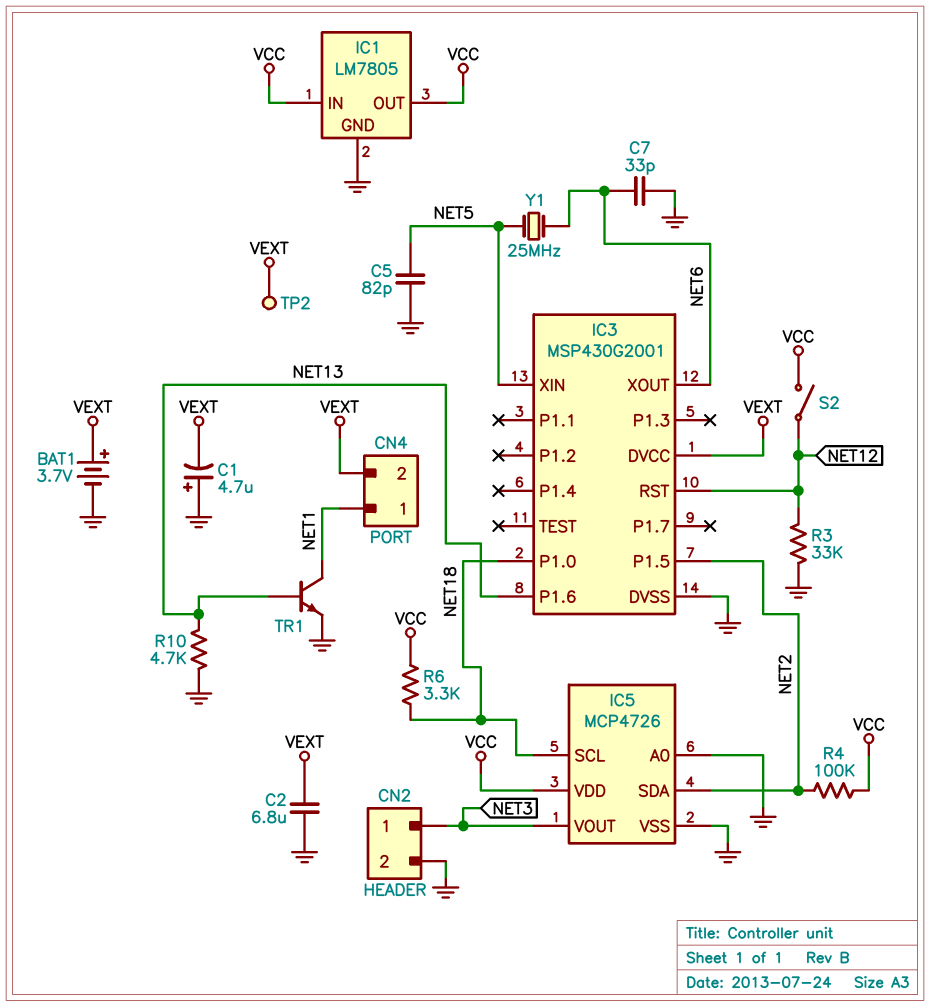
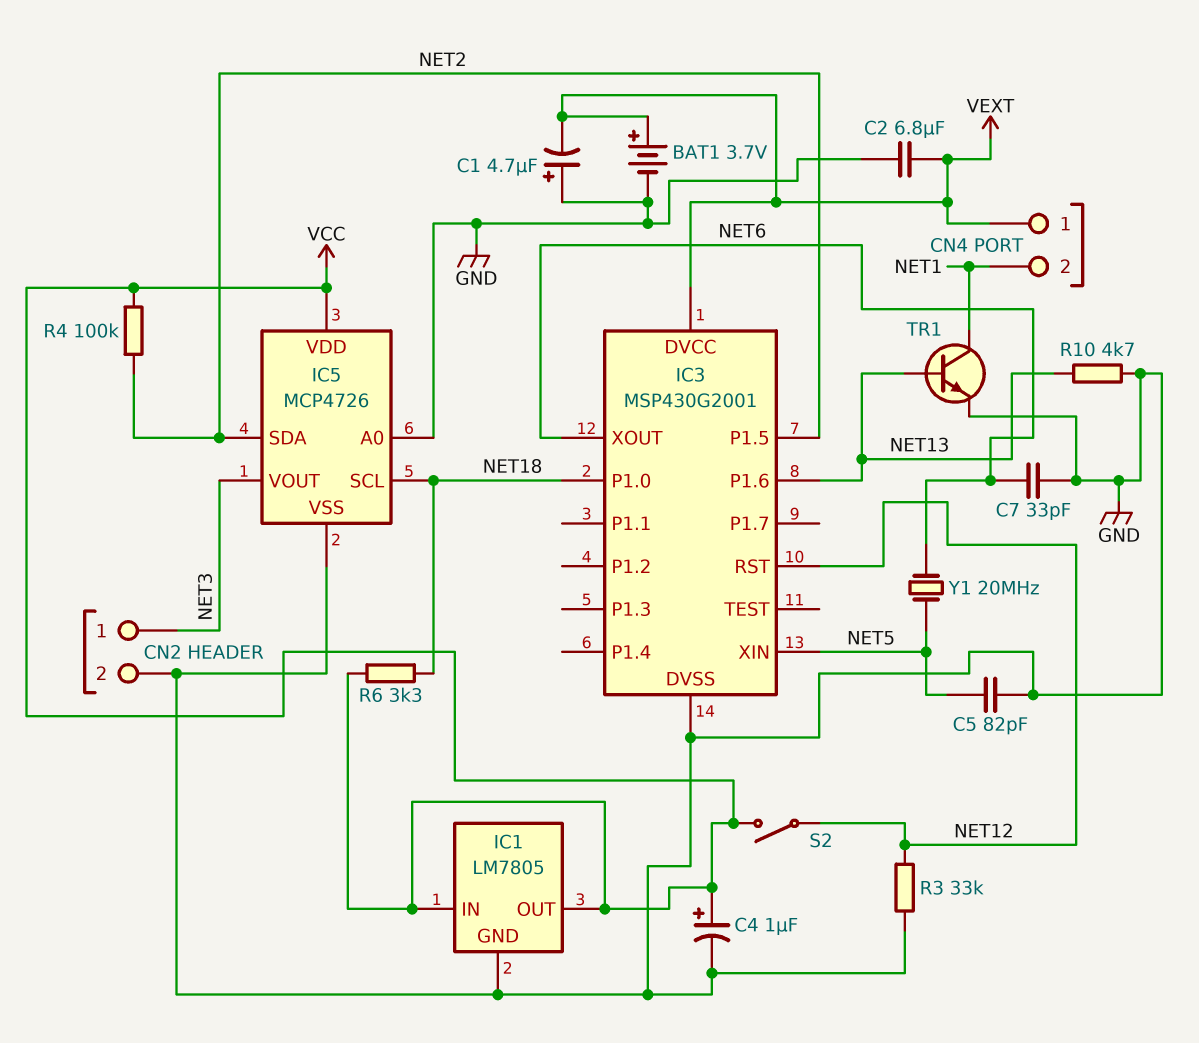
C4: none -> 1uF (plus VCC, minus GND)
CN4 pin 1: NET1 -> VEXT
CN4 pin 2: VEXT -> NET1
TP2: test point (VEXT) -> none
Y1: 25MHz (NET5, NET6) -> 20MHz (NET5, NET6)

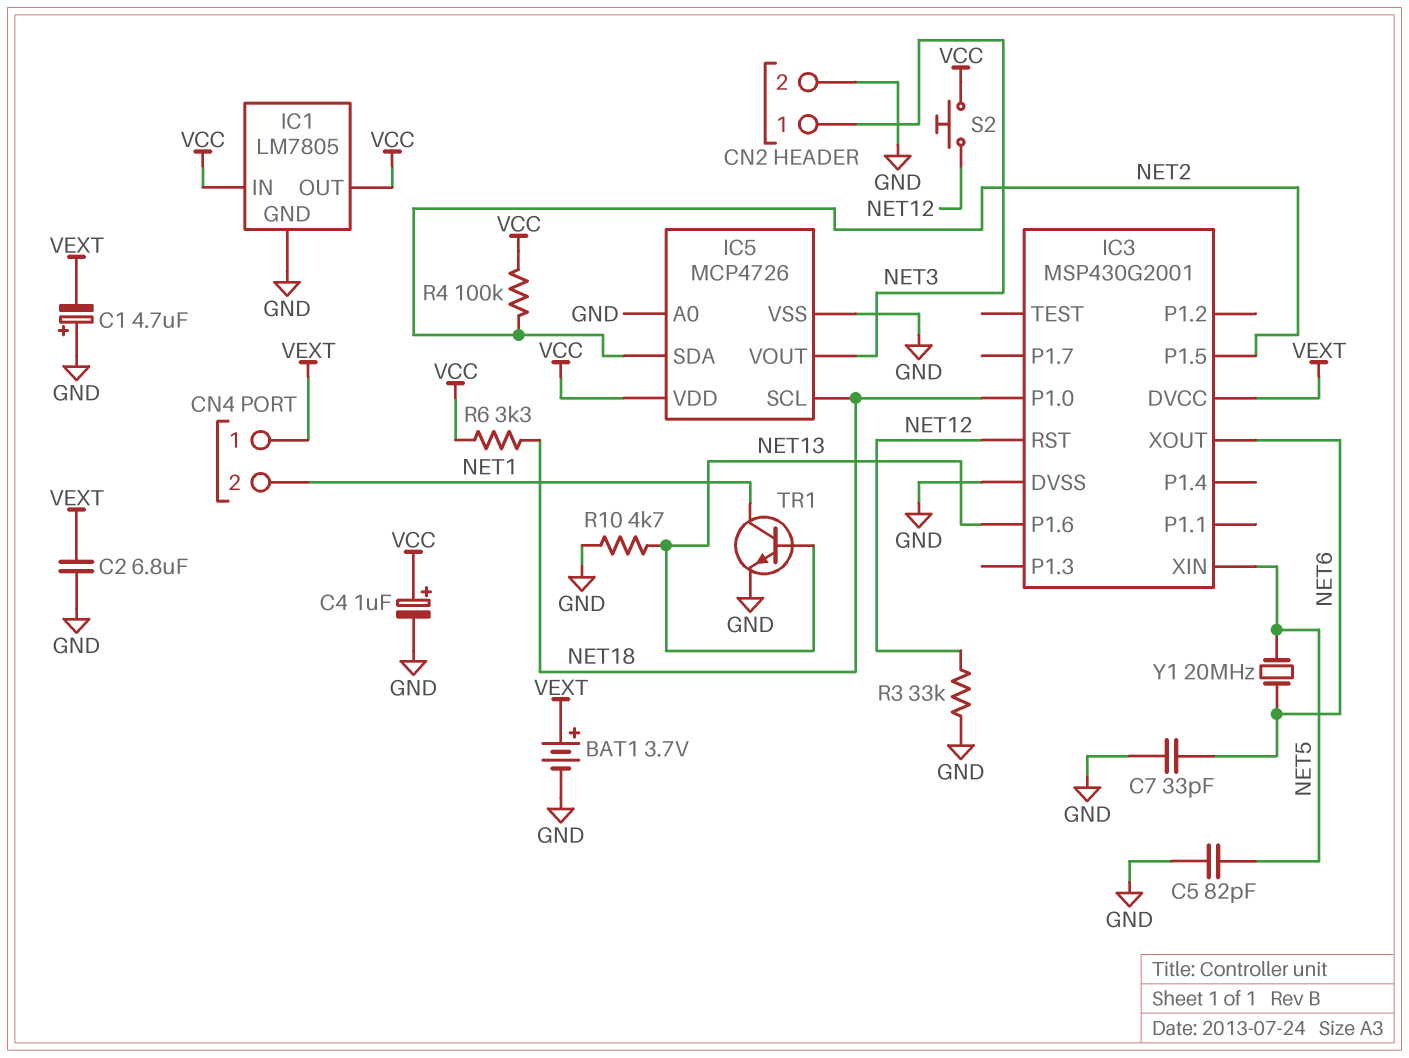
S2: switch (NET12, VCC) -> button (NET12, VCC)

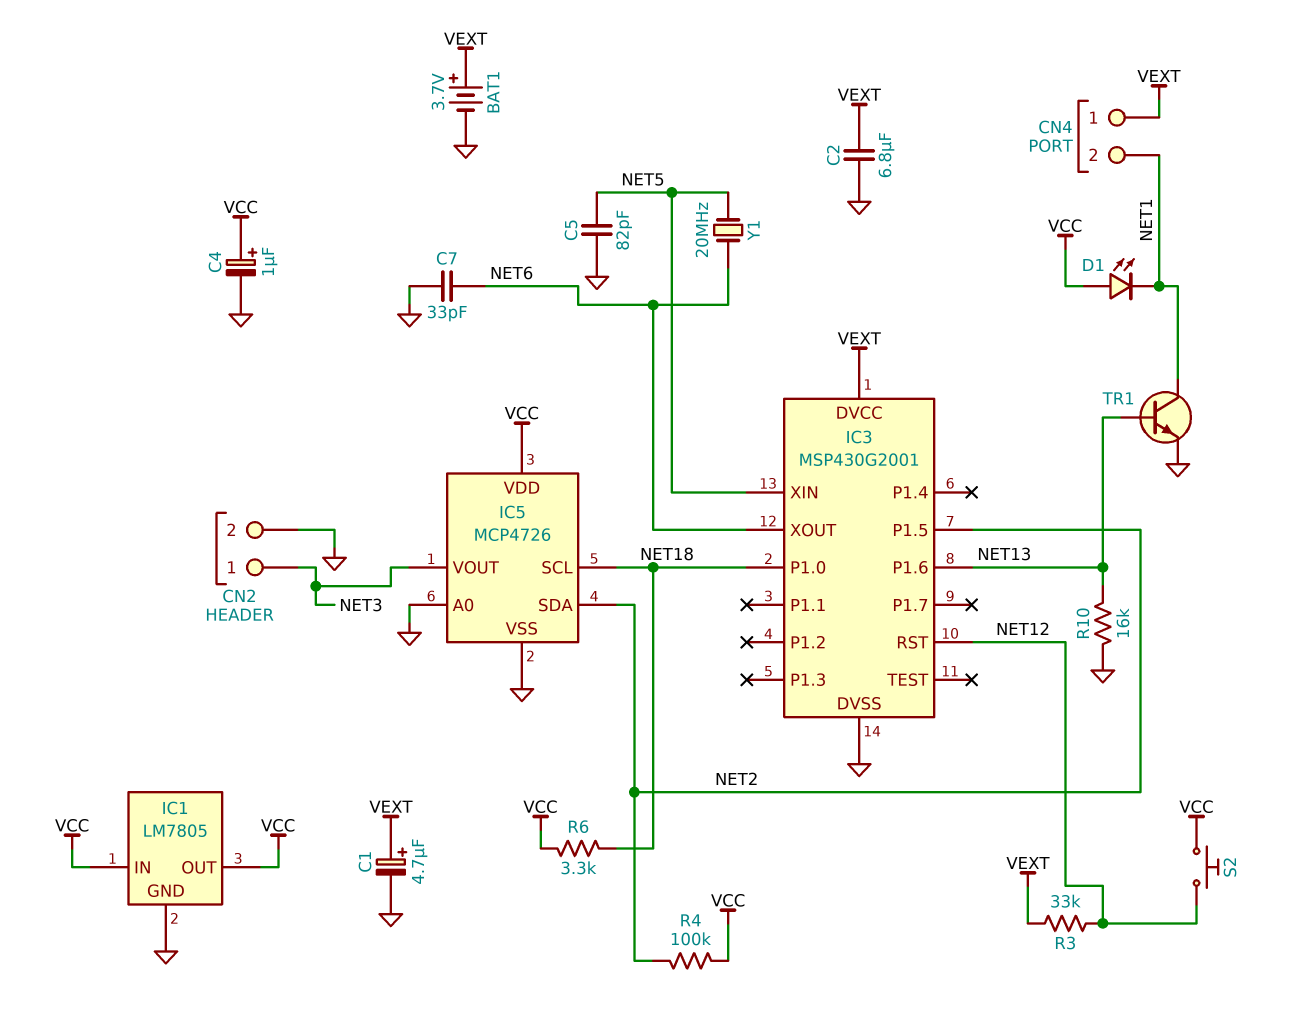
C1: 4.7uF (plus GND, minus VEXT) -> 4.7uF (plus VEXT, minus GND)
D1: none -> LED (A VCC, K NET1)
R3: 33k (GND, NET12) -> 33k (NET12, VEXT)
R10: 4.7k (GND, NET13) -> 16k (GND, NET13)

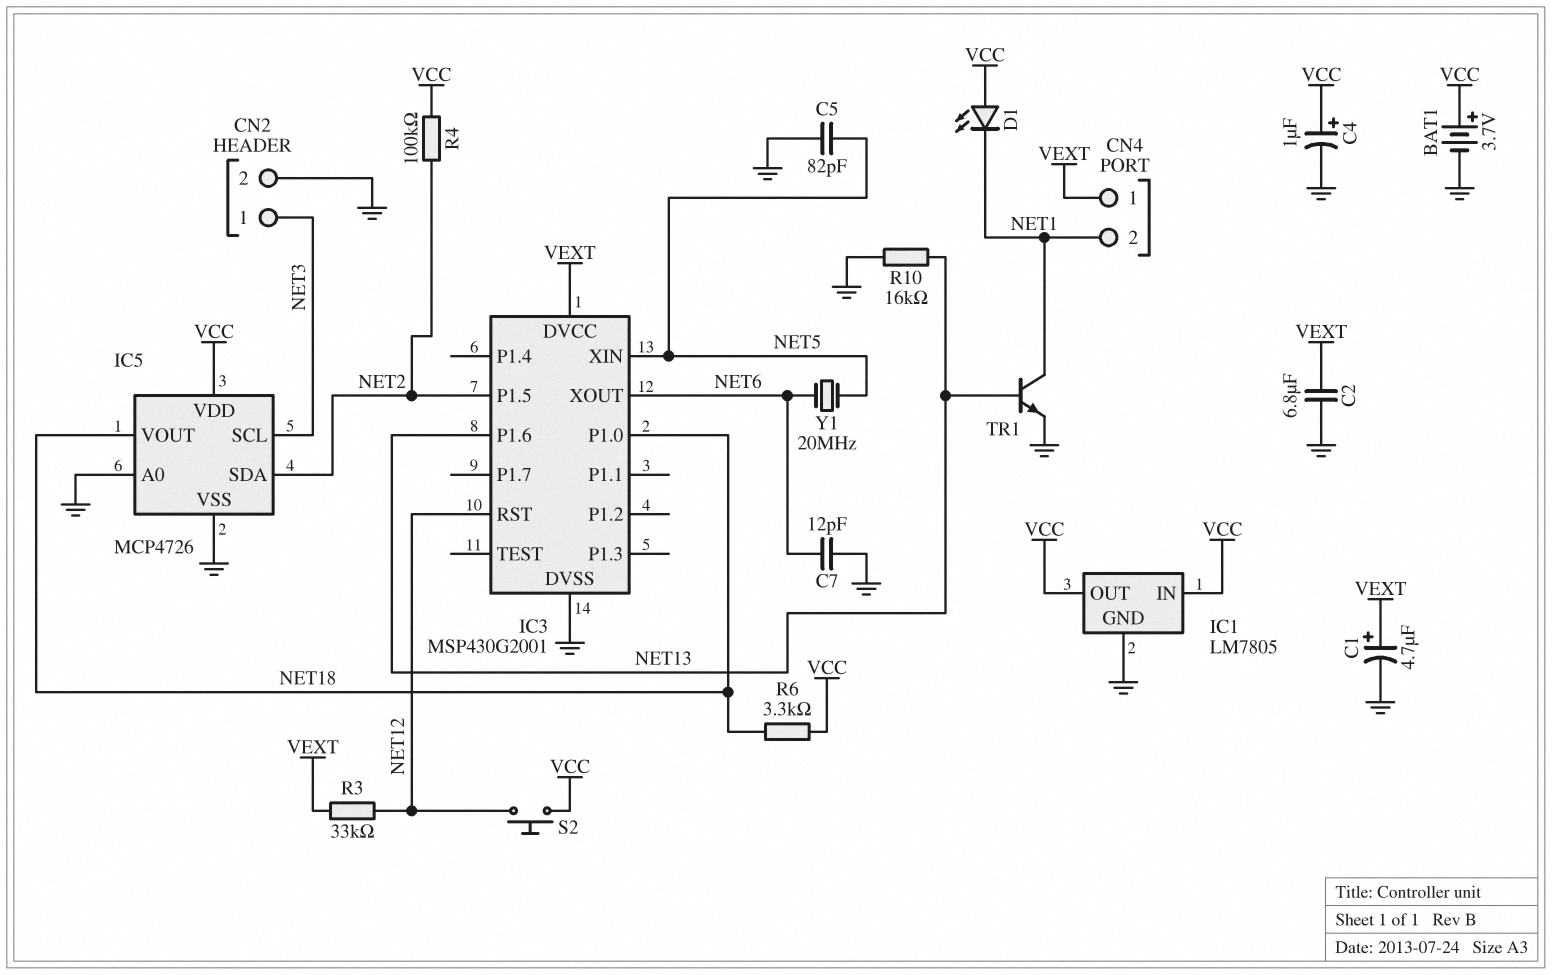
BAT1: 3.7V (plus VEXT, minus GND) -> 3.7V (plus VCC, minus GND)
C7: 33pF (GND, NET6) -> 12pF (GND, NET6)
IC5 pin SCL: NET18 -> NET3
IC5 pin VOUT: NET3 -> NET18

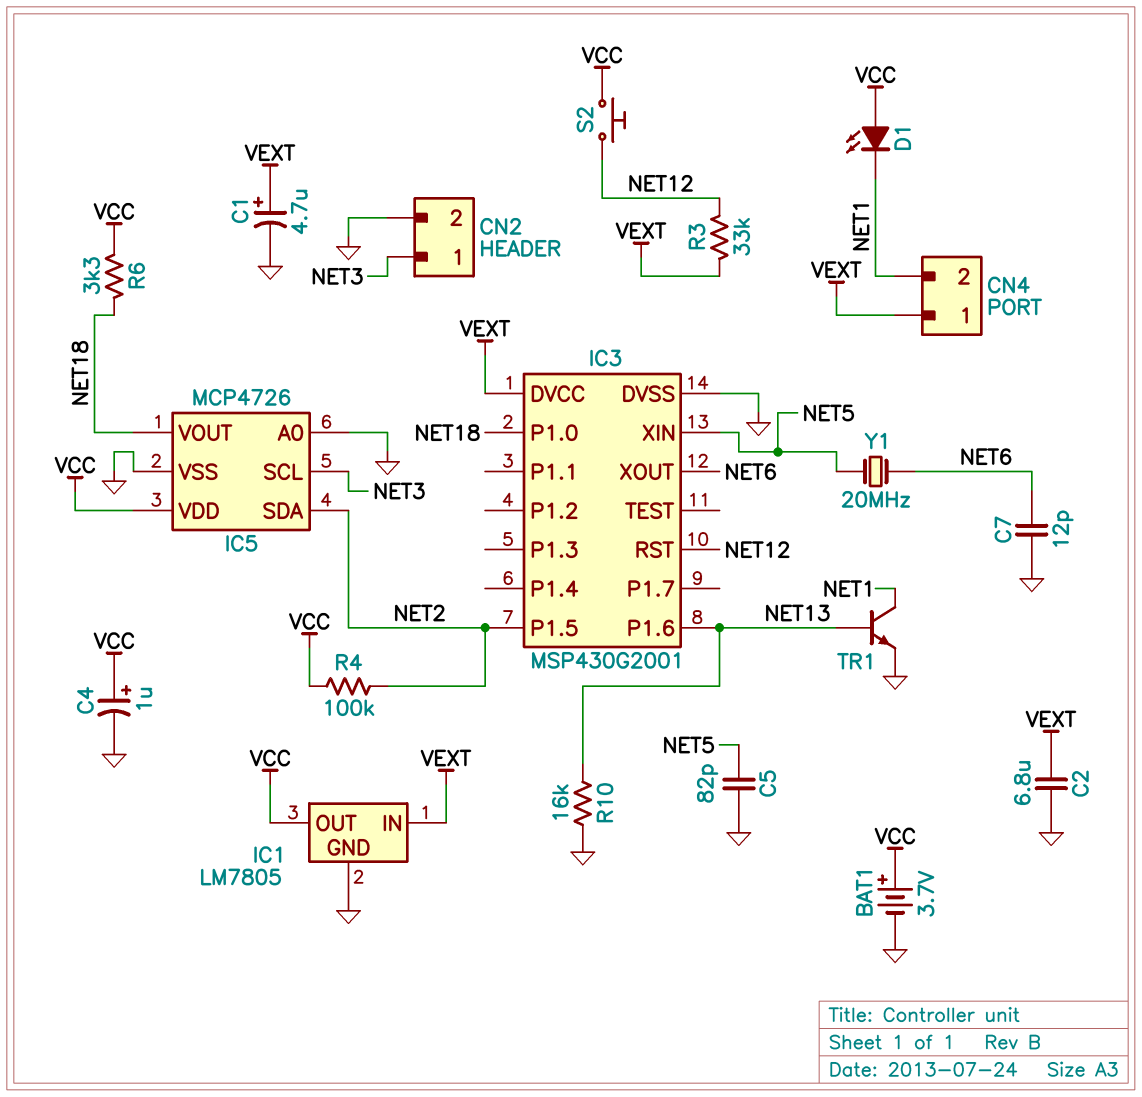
IC1 pin IN: VCC -> VEXT

